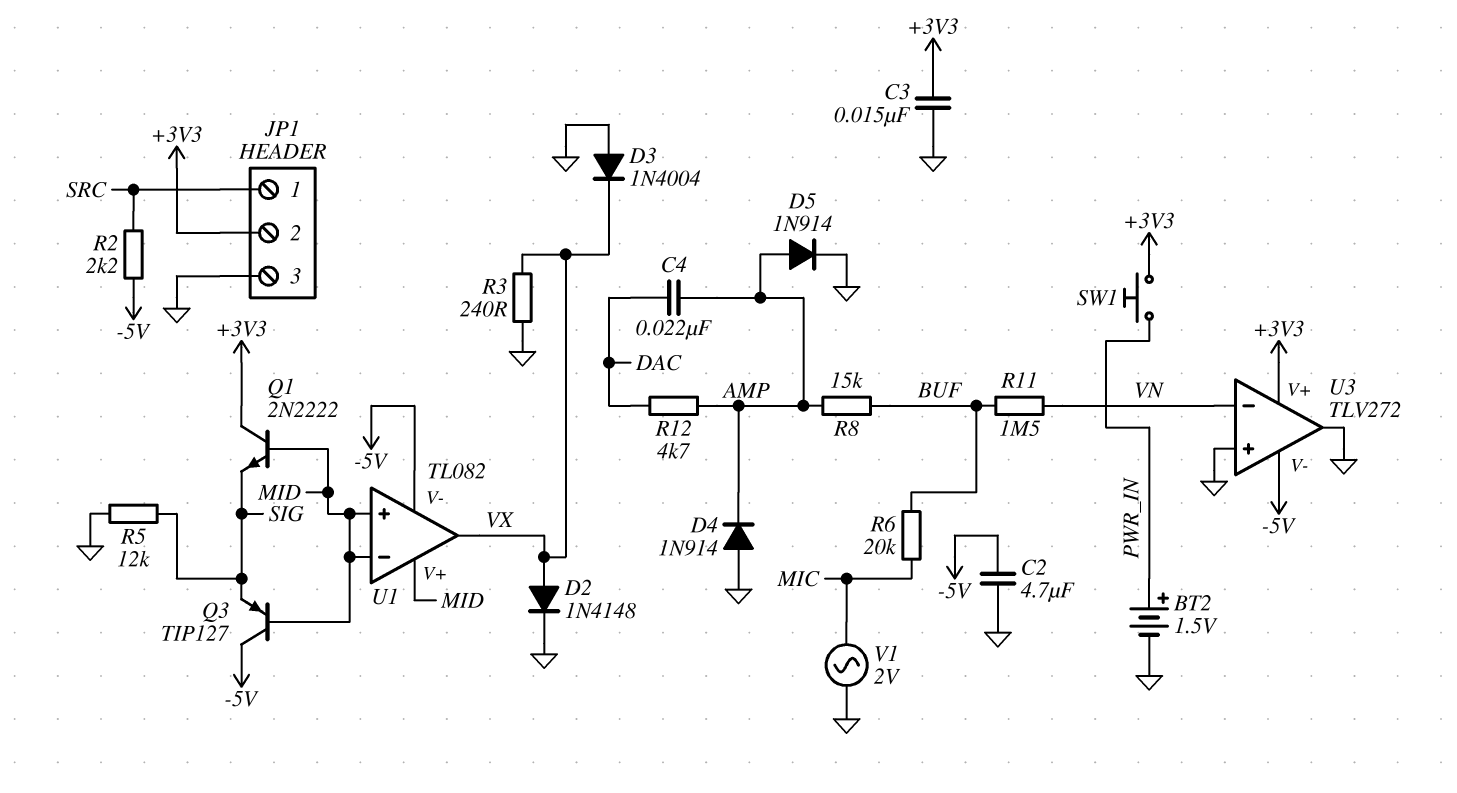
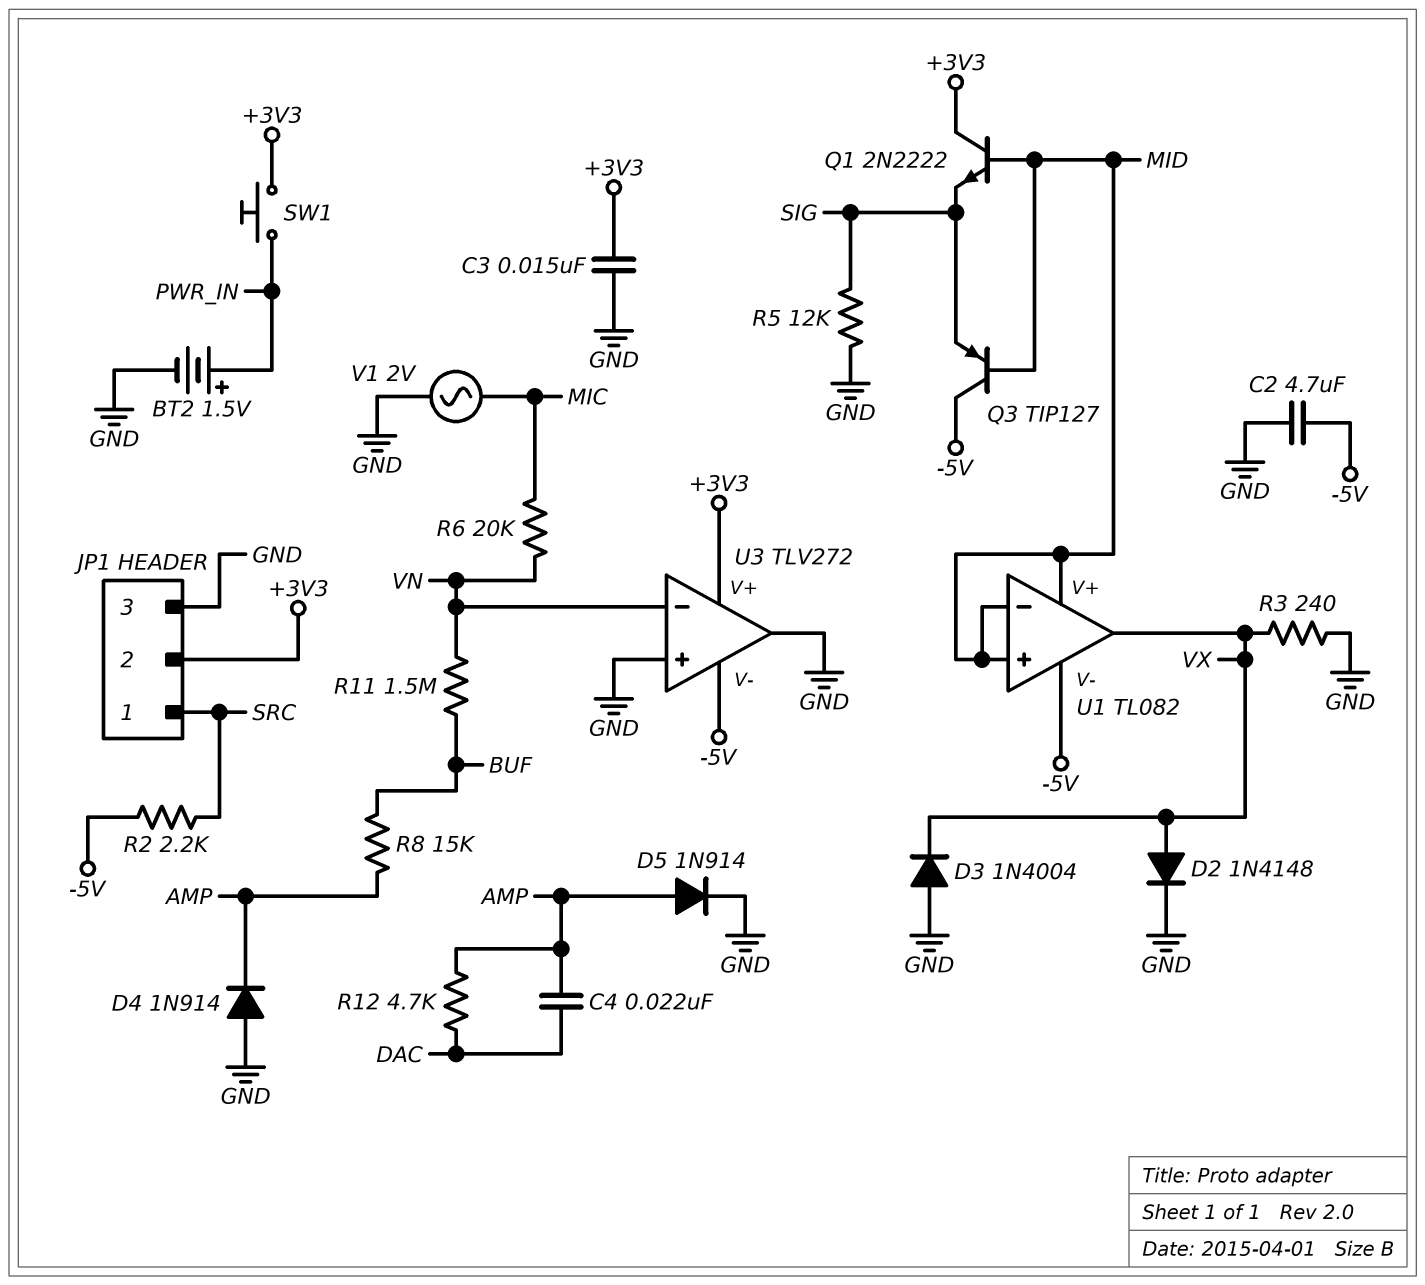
R6: 20k (BUF, MIC) -> 20k (MIC, VN)

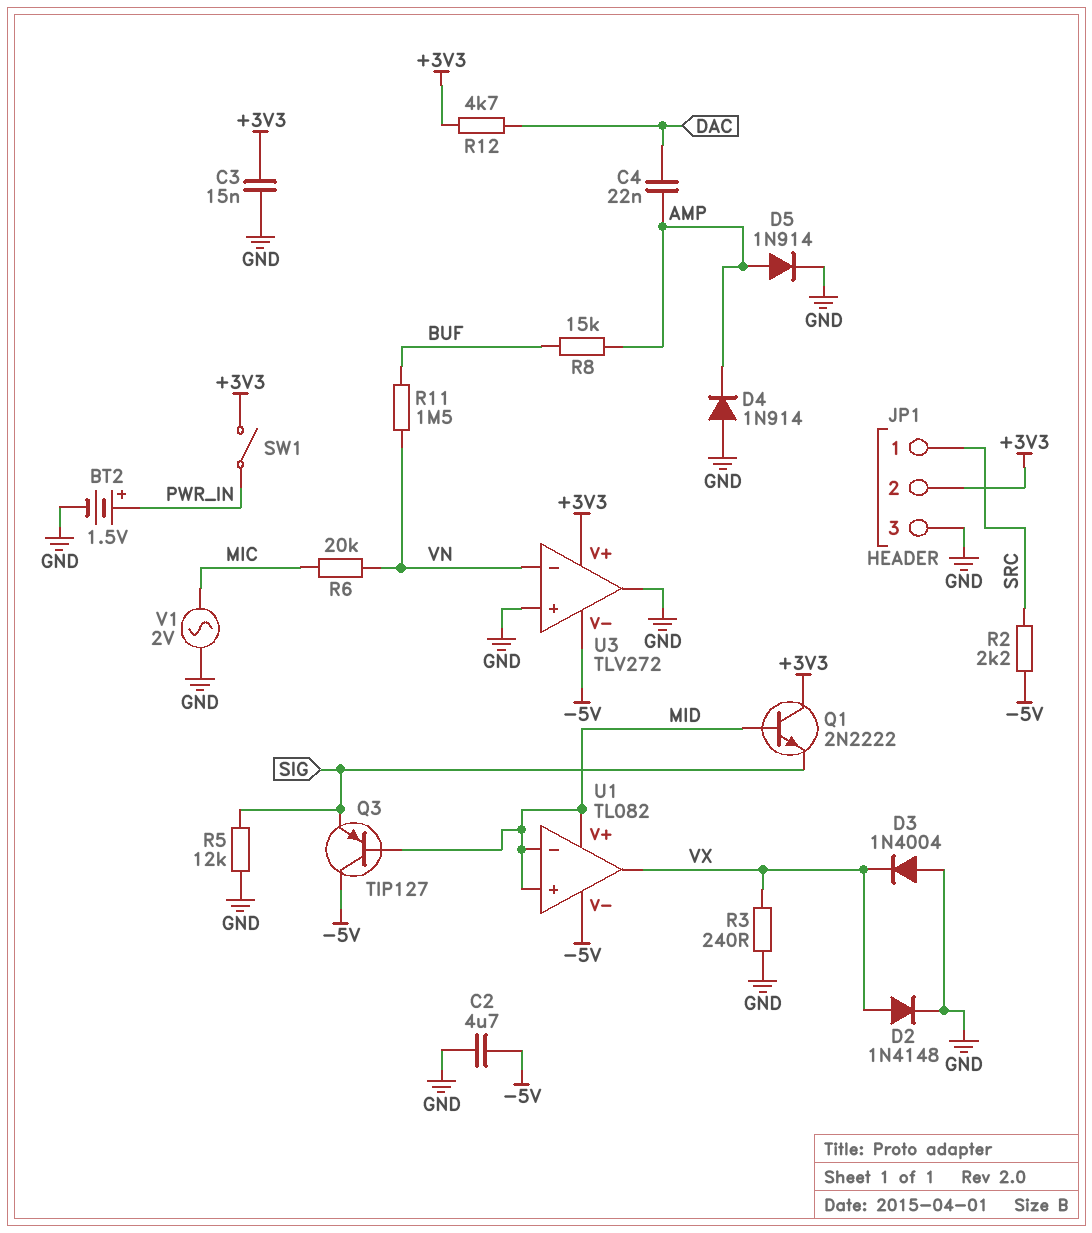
R12: 4.7k (AMP, DAC) -> 4.7k (+3V3, DAC)
SW1: button (+3V3, PWR_IN) -> switch (+3V3, PWR_IN)

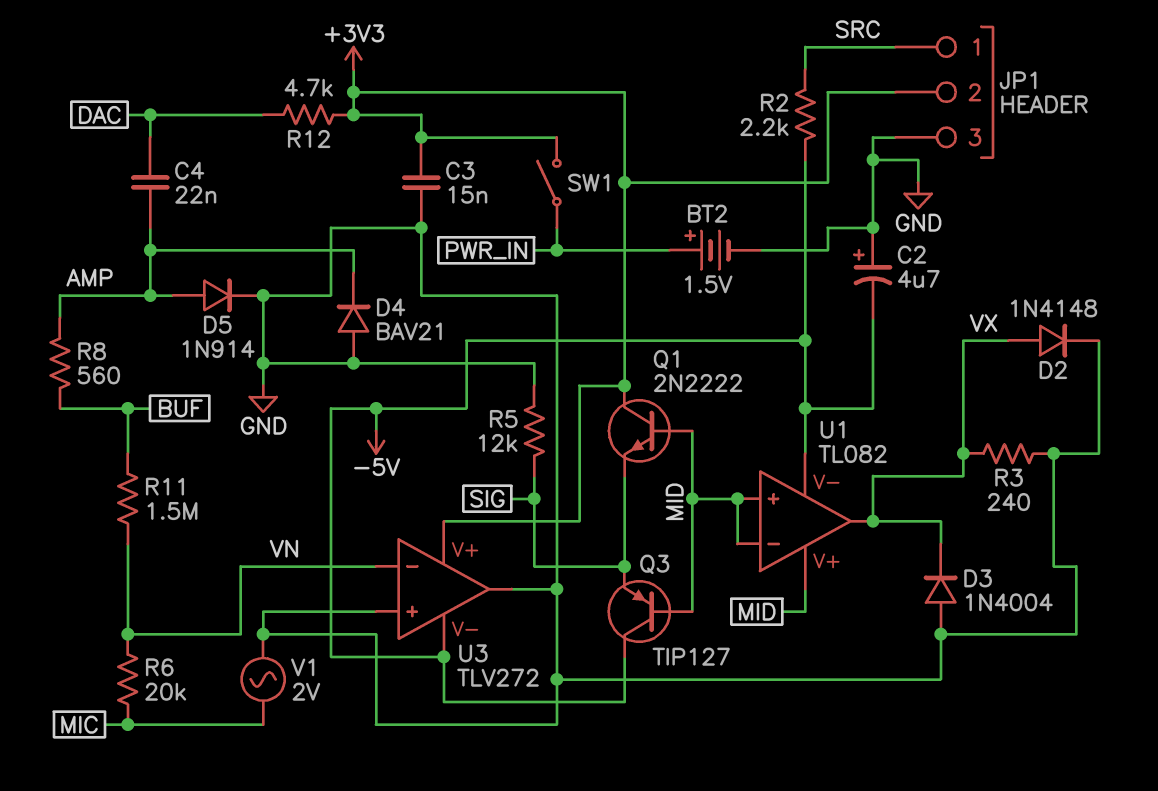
C2: 4.7uF (-5V, GND) -> 4.7uF (plus GND, minus -5V)
D4: diode 1N914 (A GND, K AMP) -> diode BAV21 (A GND, K AMP)
R8: 15k (AMP, BUF) -> 560 (AMP, BUF)

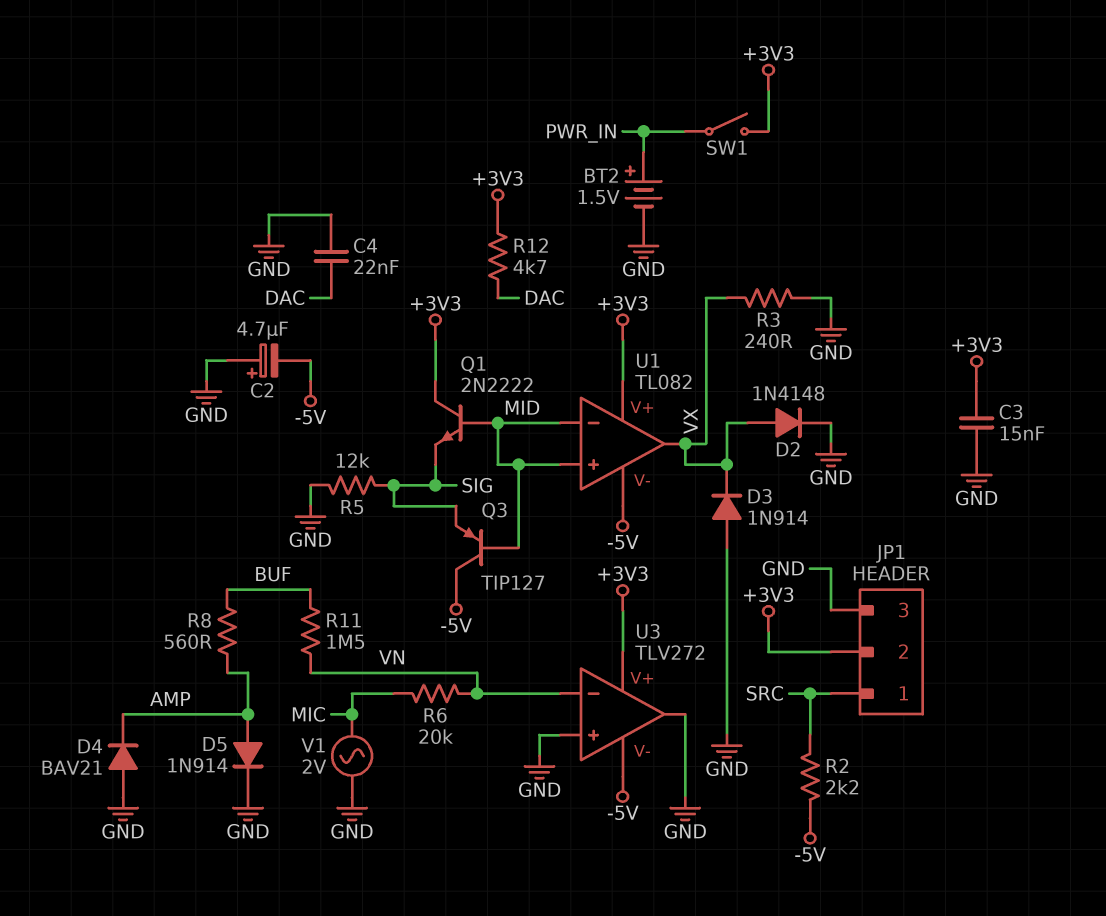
C4: 22nF (AMP, DAC) -> 22nF (DAC, GND)
D3: diode 1N4004 (A GND, K VX) -> diode 1N914 (A GND, K VX)
U1 pin V+: MID -> +3V3

